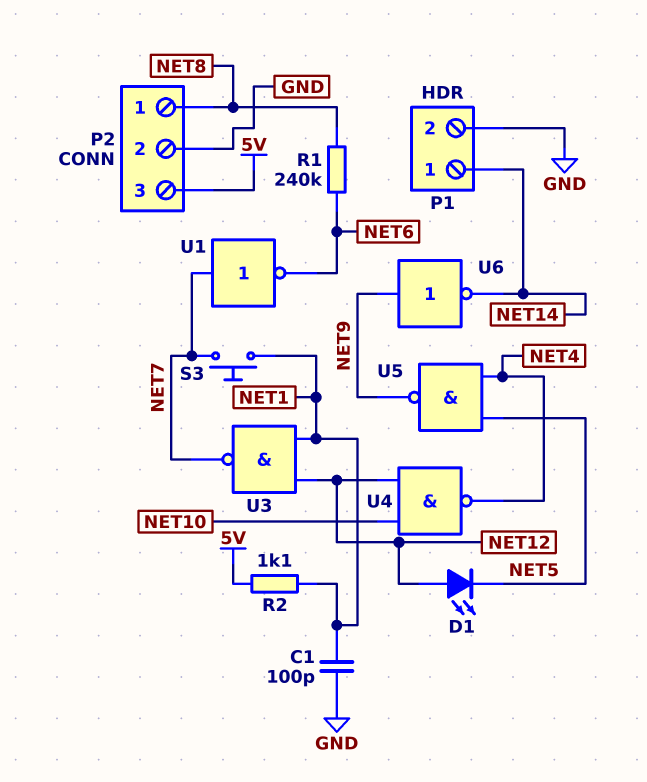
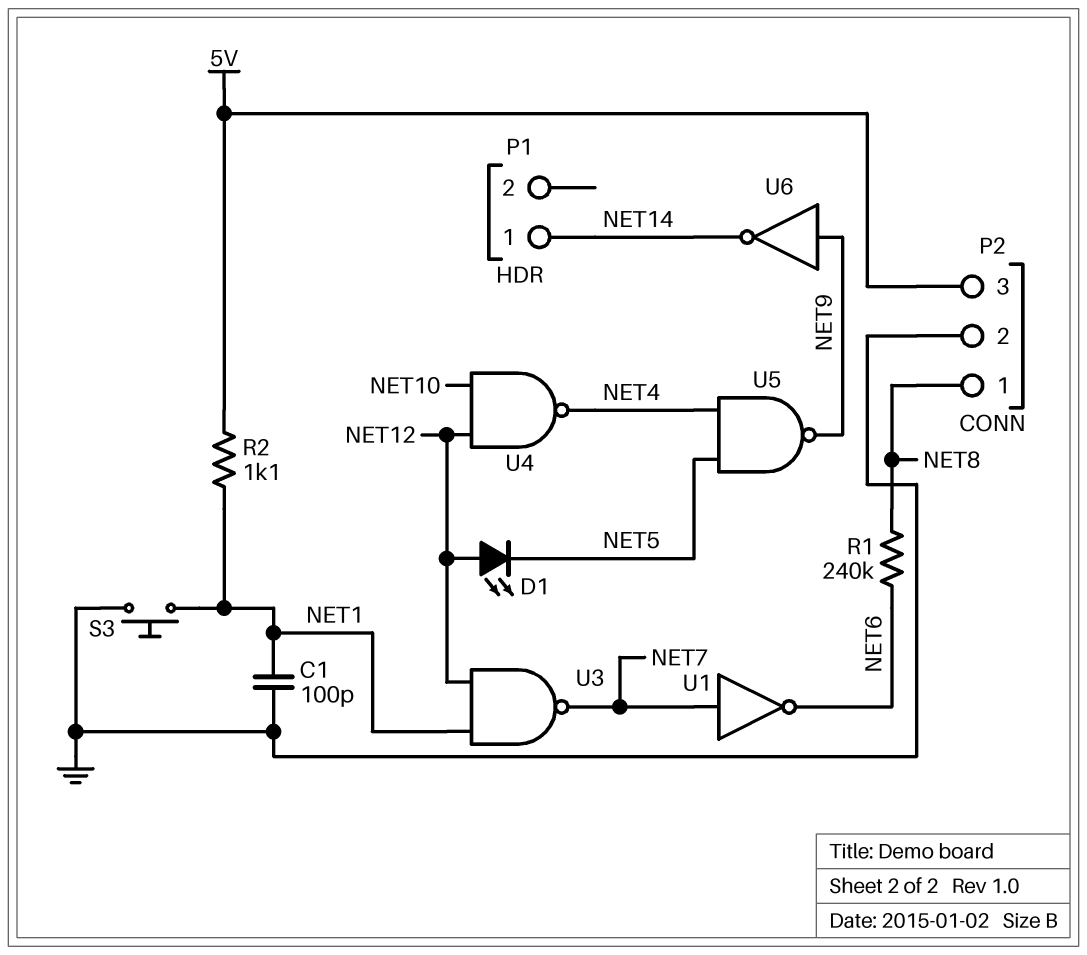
P1 pin 2: GND -> none
S3: button (NET1, NET7) -> button (GND, NET1)

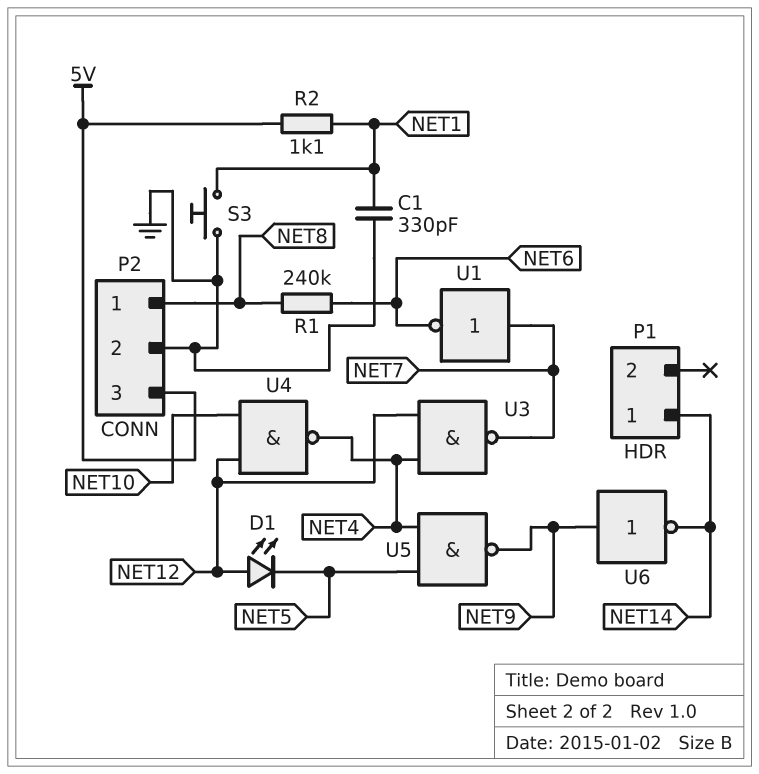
C1: 100pF (GND, NET1) -> 330pF (GND, NET1)
U3: NAND (in NET1, in NET12, out NET7) -> NAND (in NET4, in NET12, out NET7)

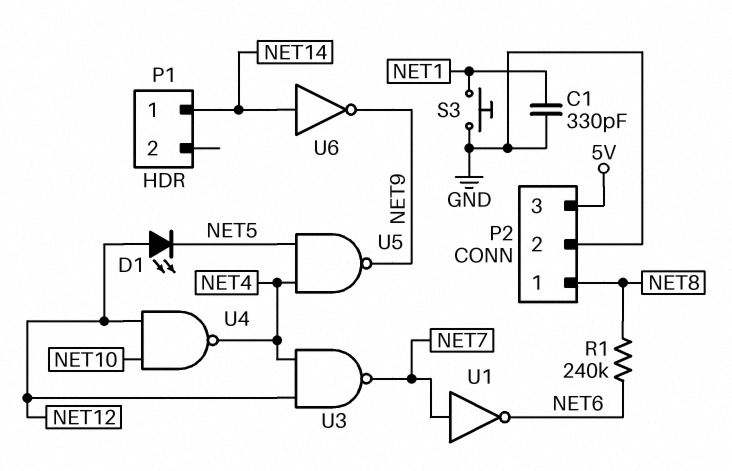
R2: 1.1k (5V, NET1) -> none
U6: NOT (in NET9, out NET14) -> NOT (in NET14, out NET9)

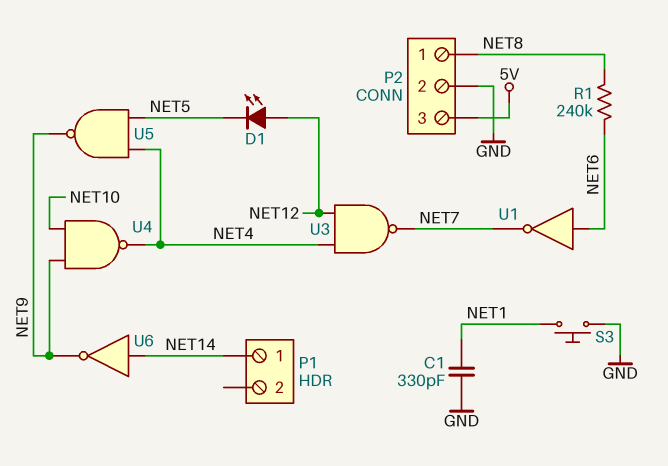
U1: NOT (in NET7, out NET6) -> NOT (in NET6, out NET7)
U4: NAND (in NET10, in NET12, out NET4) -> NAND (in NET9, in NET10, out NET4)

